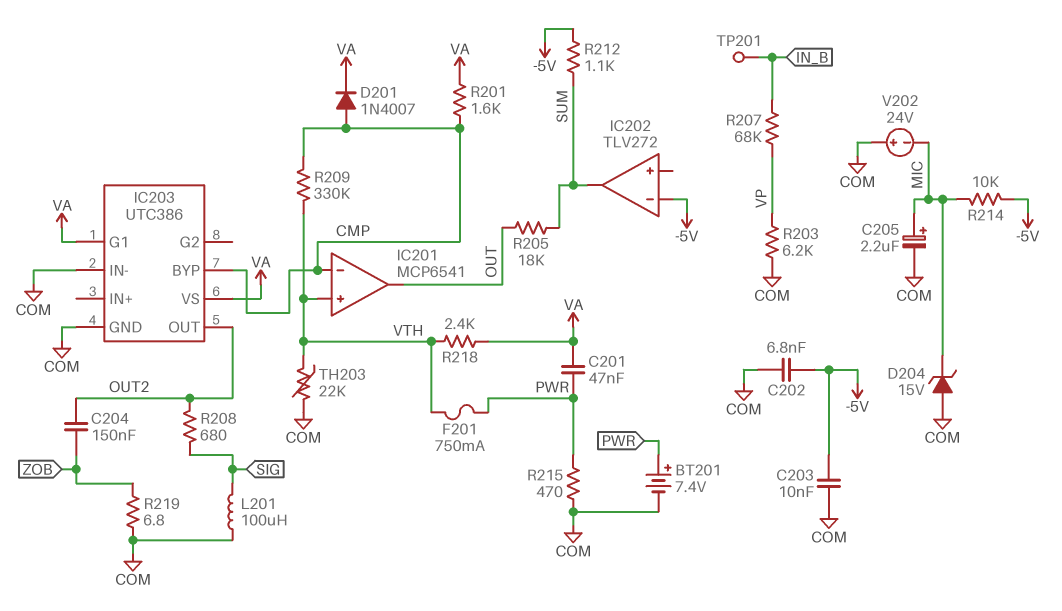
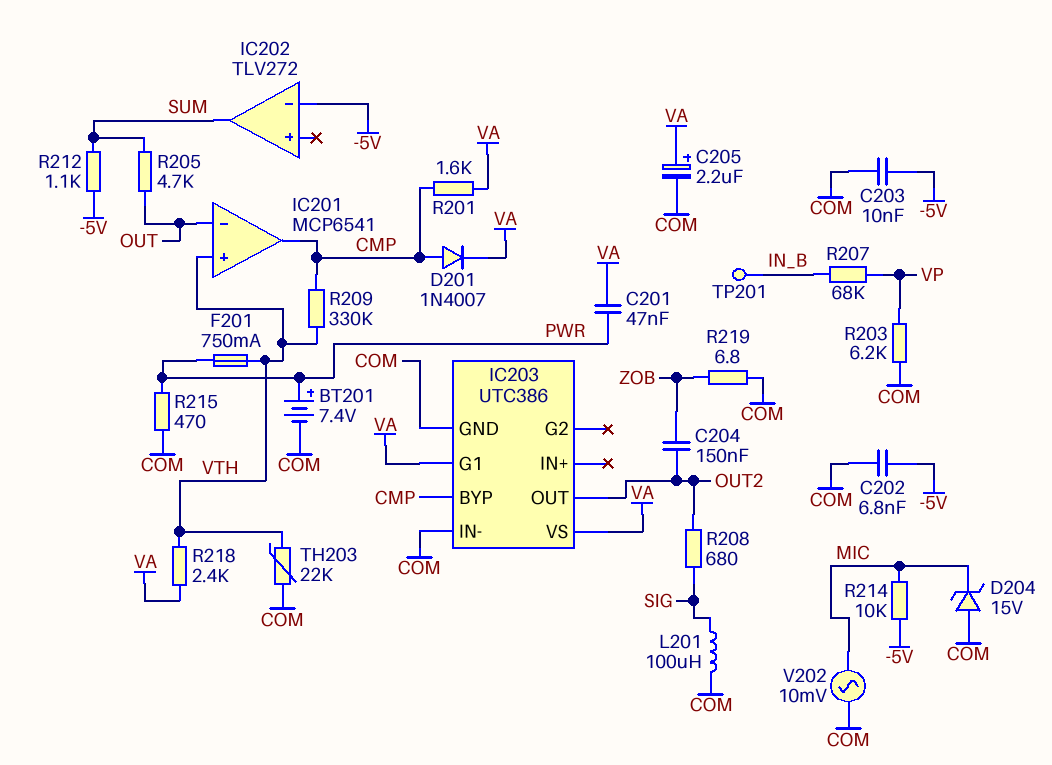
C205: 2.2uF (plus MIC, minus COM) -> 2.2uF (plus VA, minus COM)
IC201 pin in-: CMP -> OUT
IC201 pin out: OUT -> CMP
R205: 18k (OUT, SUM) -> 4.7k (OUT, SUM)
V202: 24V (plus COM, minus MIC) -> AC 10mV (COM, MIC)

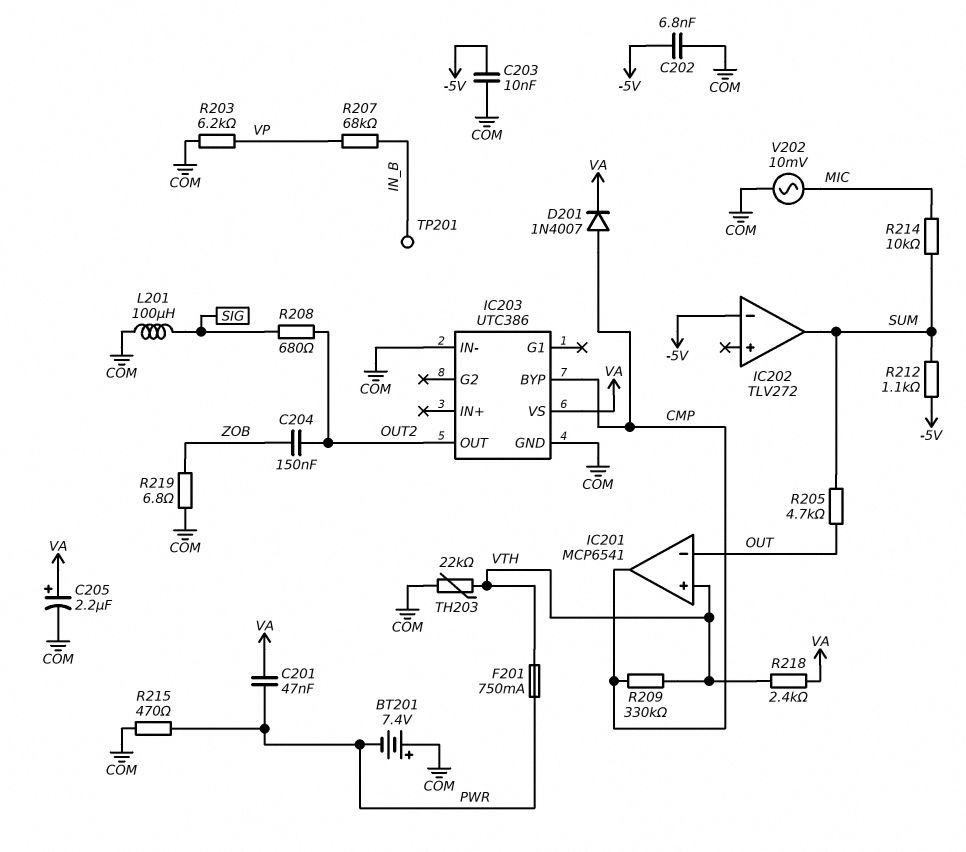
BT201: 7.4V (plus PWR, minus COM) -> 7.4V (plus COM, minus PWR)
D204: zener 15V (A COM, K MIC) -> none
IC203 pin G1: VA -> none
R201: 1.6k (CMP, VA) -> none
R214: 10k (-5V, MIC) -> 10k (MIC, SUM)

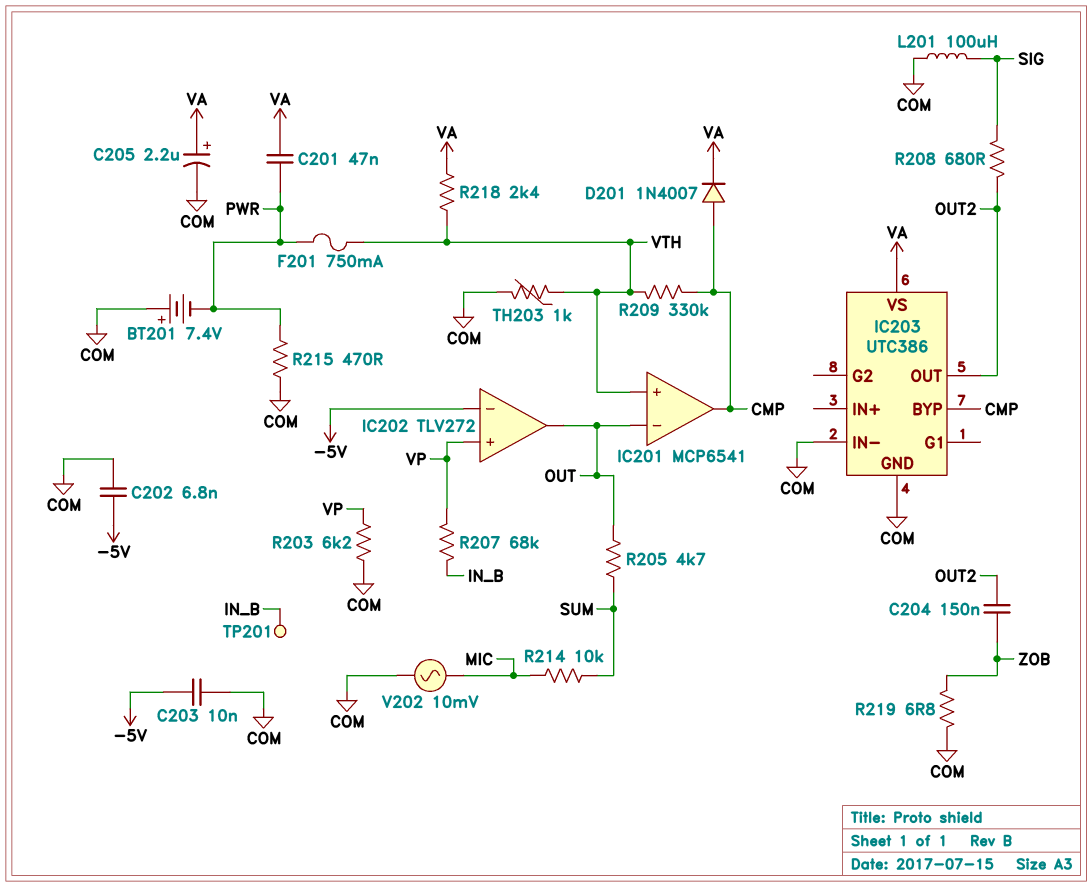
IC202 pin in+: none -> VP
IC202 pin out: SUM -> OUT
R212: 1.1k (-5V, SUM) -> none
TH203: 22k (COM, VTH) -> 1k (COM, VTH)

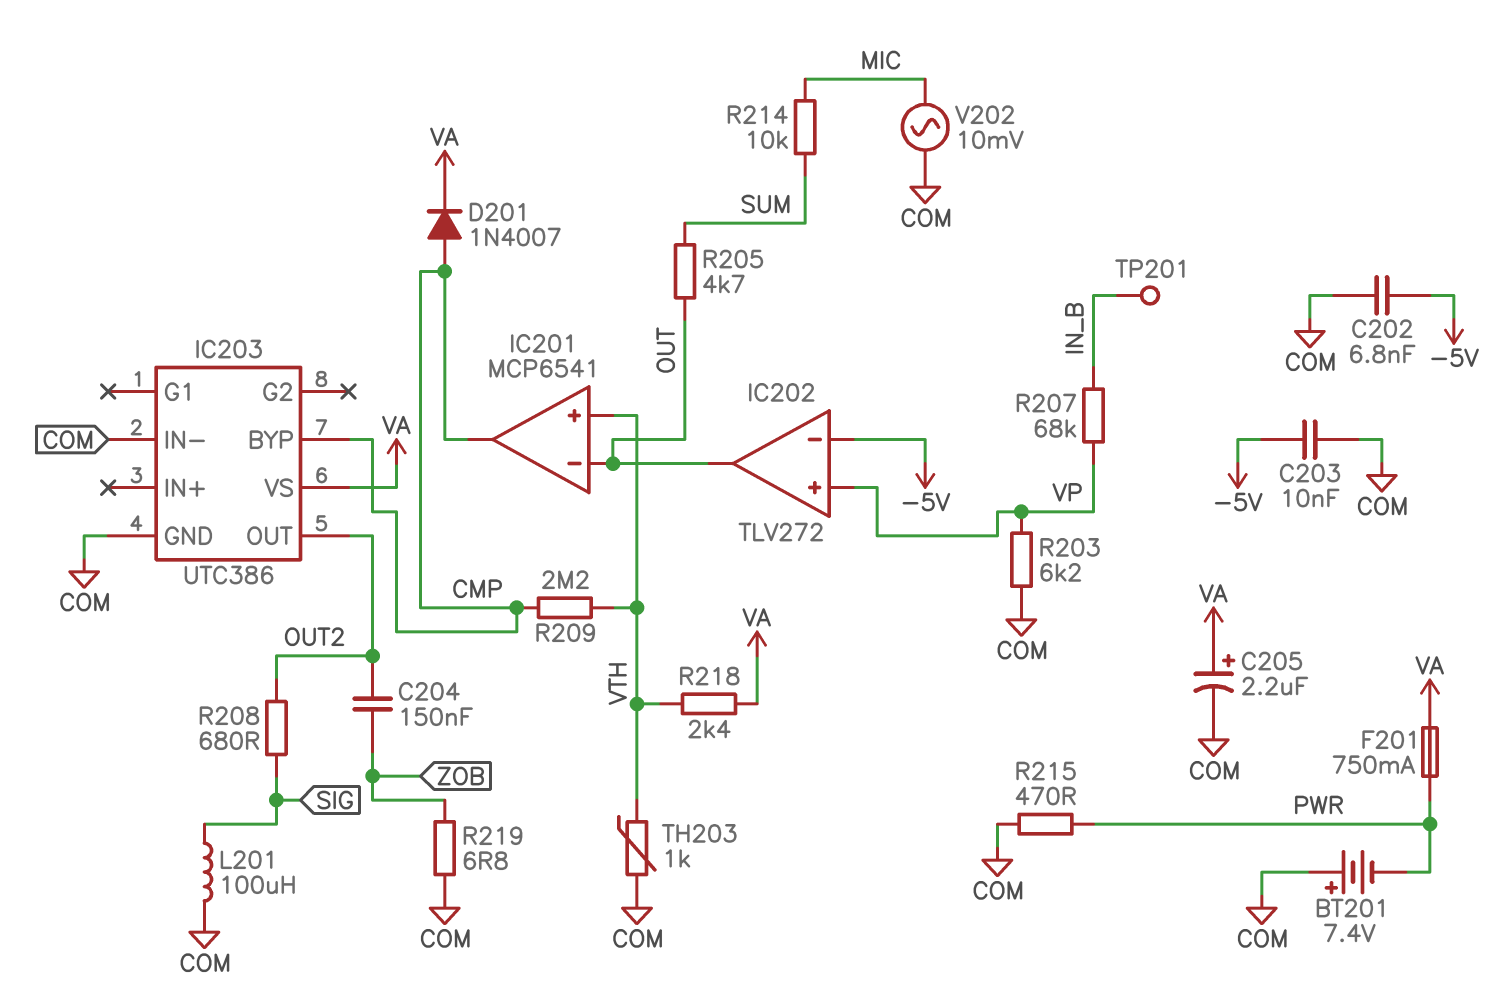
C201: 47nF (PWR, VA) -> none
F201: 750mA (PWR, VTH) -> 750mA (PWR, VA)
R209: 330k (CMP, VTH) -> 2.2M (CMP, VTH)

